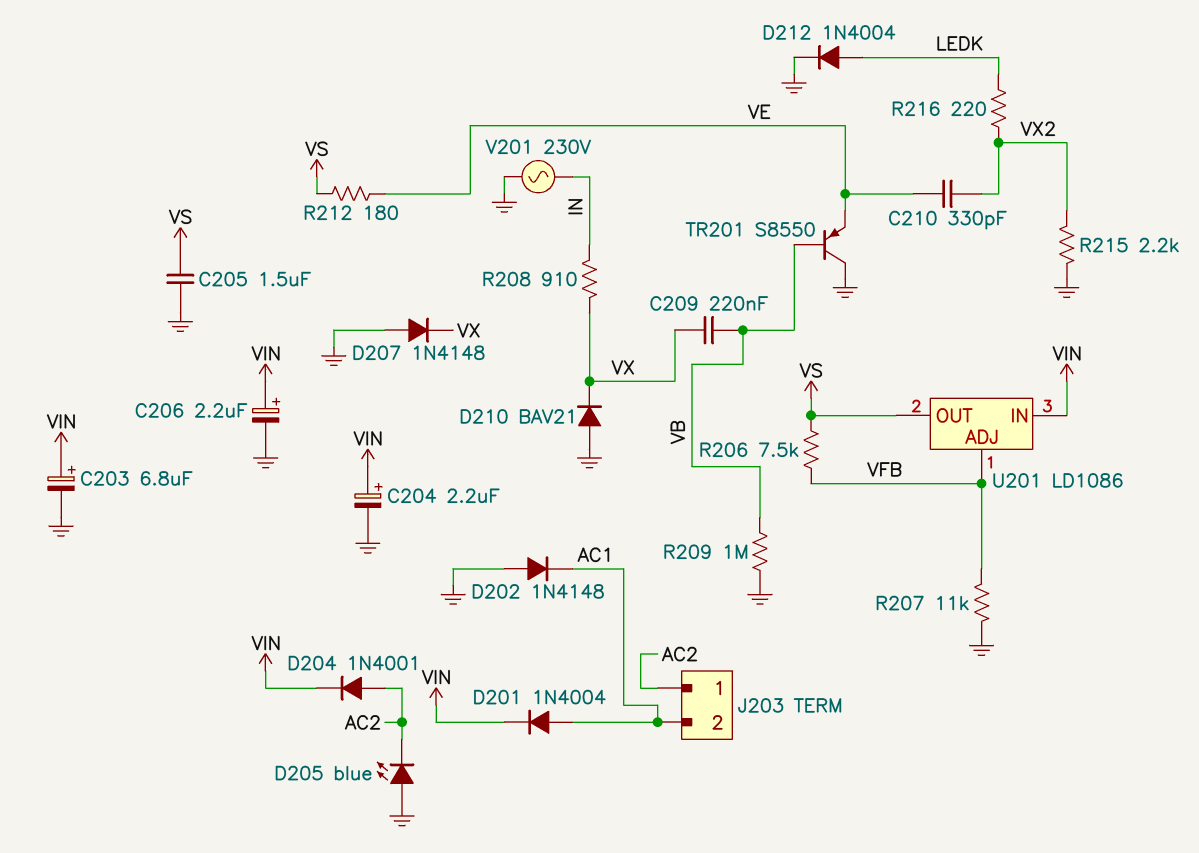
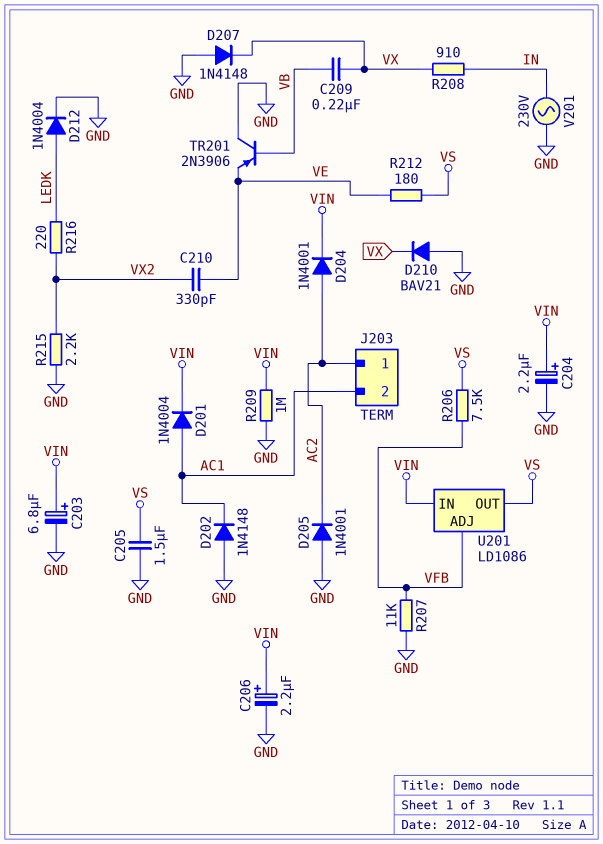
D205: LED blue (A GND, K AC2) -> diode 1N4001 (A GND, K AC2)
R209: 1M (GND, VB) -> 1M (GND, VIN)
TR201: PNP S8550 (B VB, C GND, E VE) -> PNP 2N3906 (B VB, C GND, E VE)

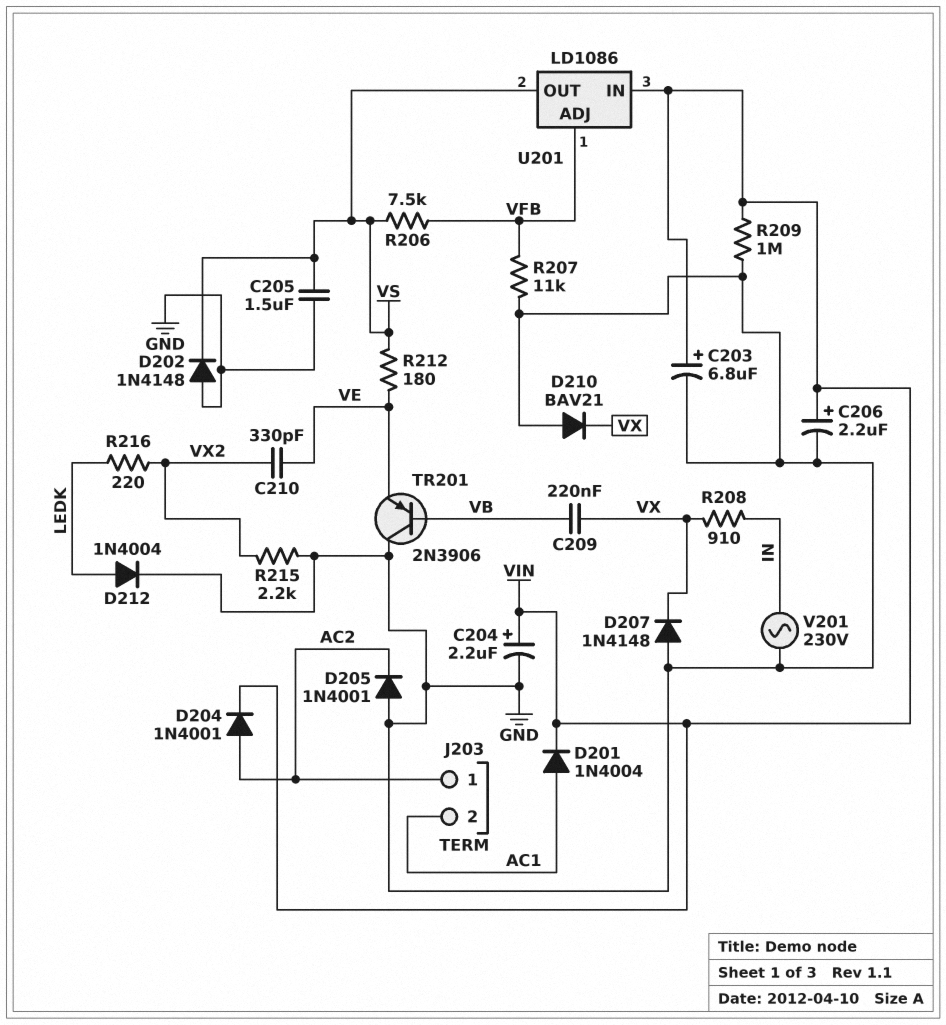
D202: diode 1N4148 (A GND, K AC1) -> diode 1N4148 (A GND, K VS)

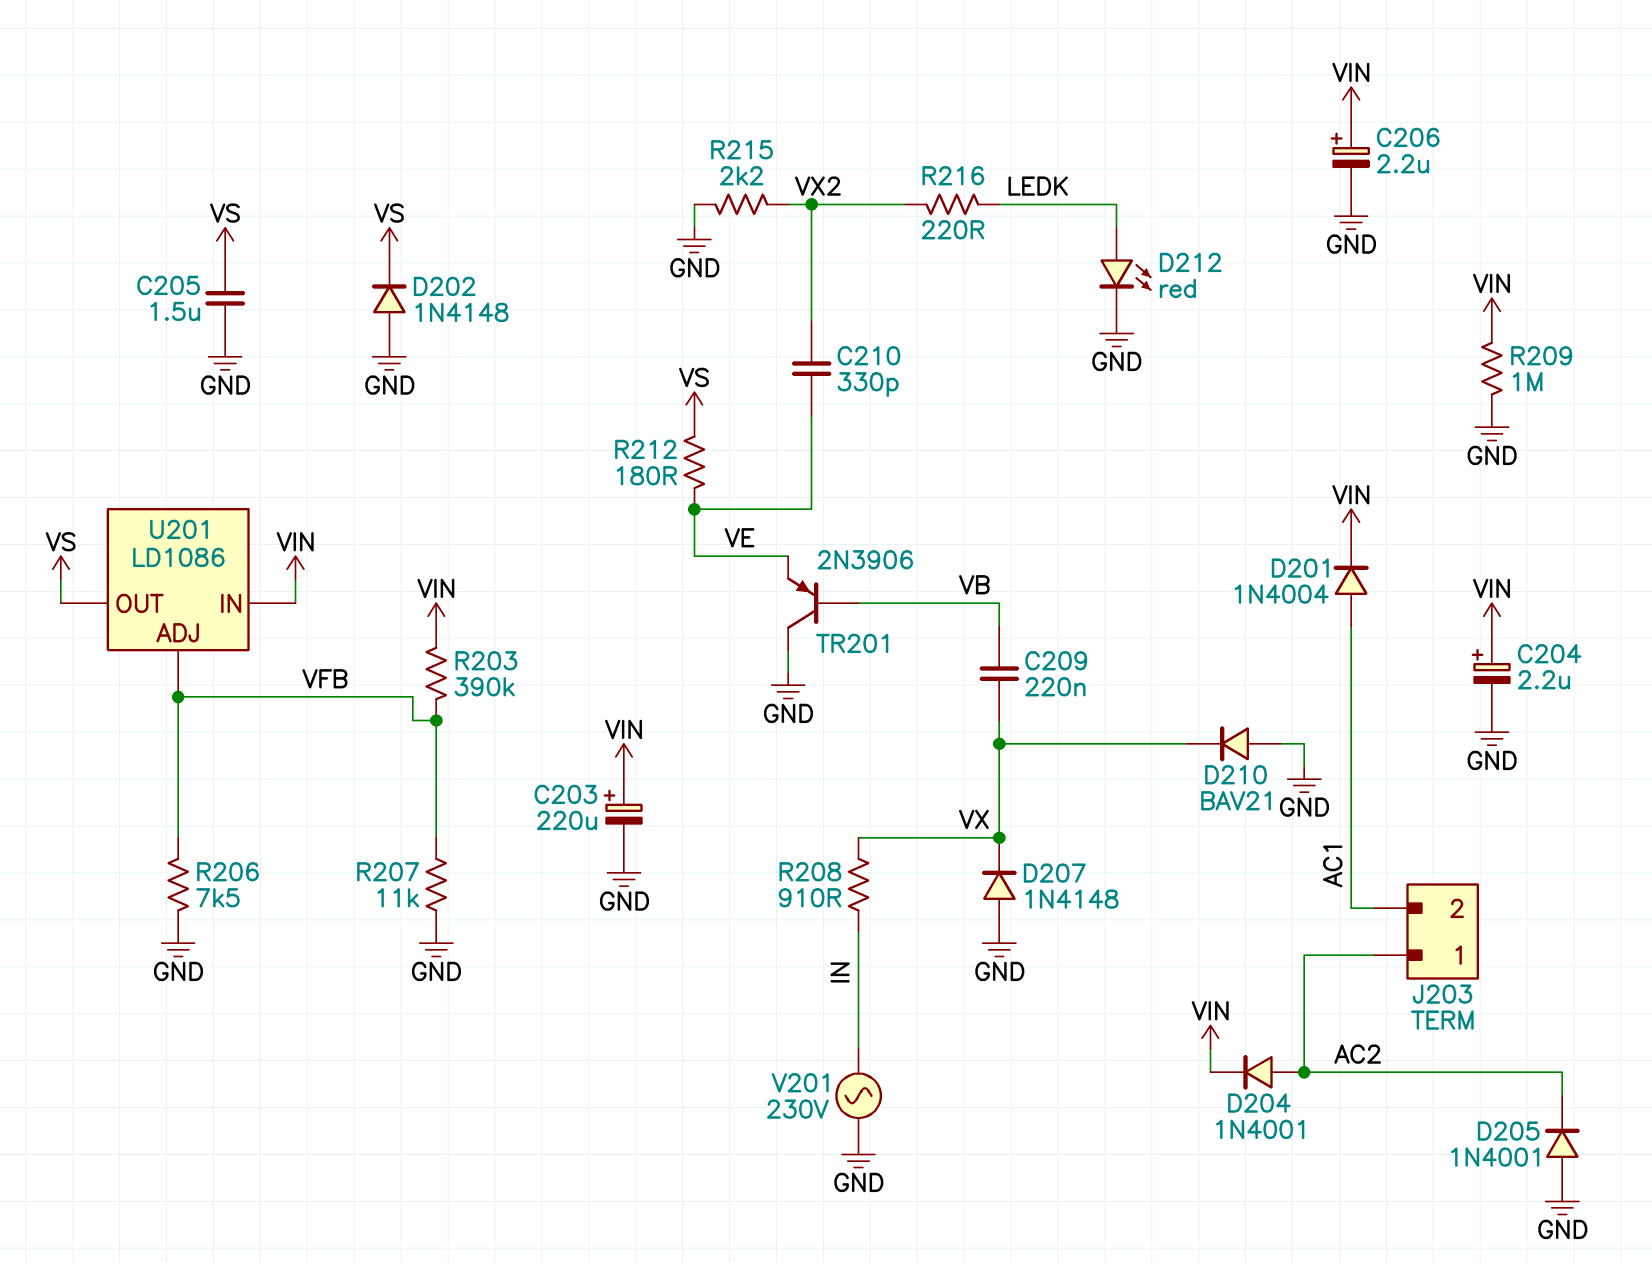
C203: 6.8uF (plus VIN, minus GND) -> 220uF (plus VIN, minus GND)
D212: diode 1N4004 (A LEDK, K GND) -> LED red (A LEDK, K GND)
R203: none -> 390k (VFB, VIN)
R206: 7.5k (VFB, VS) -> 7.5k (GND, VFB)

